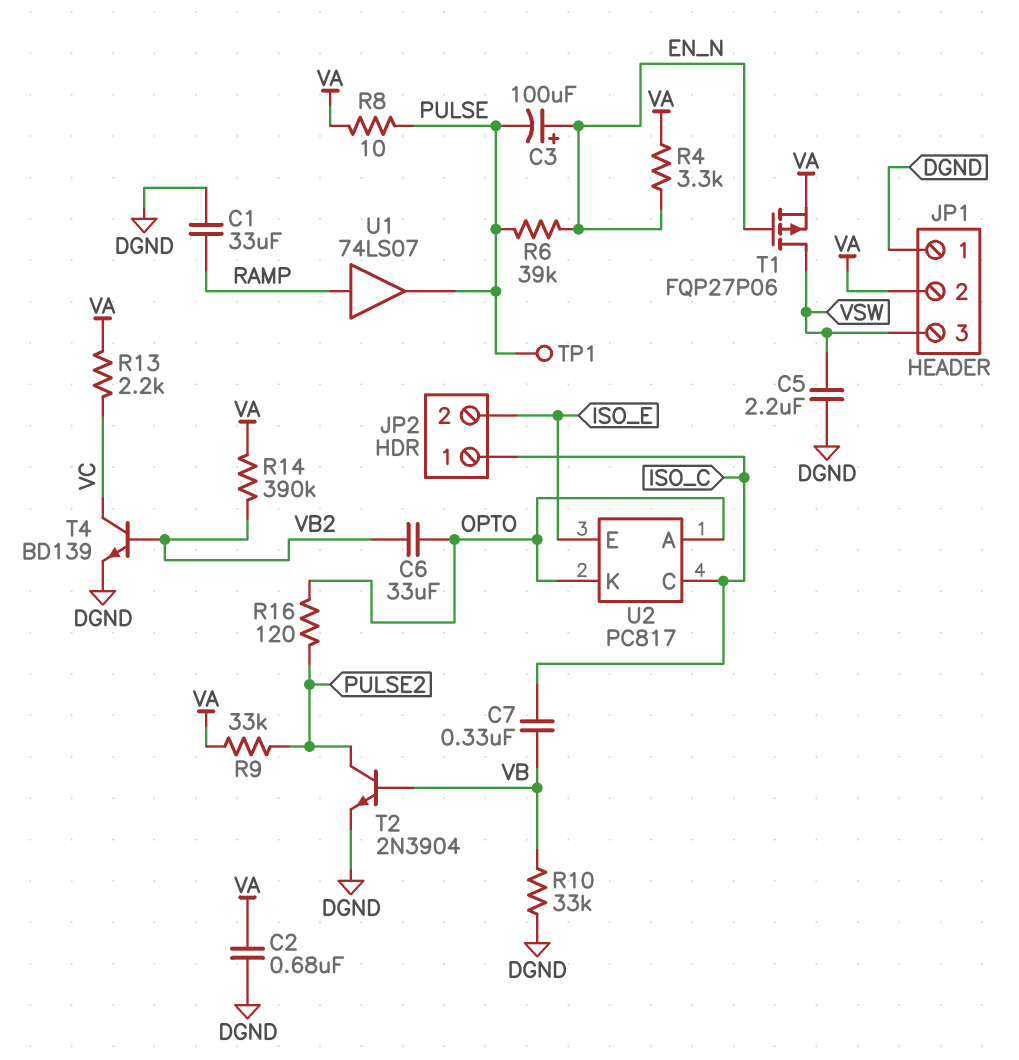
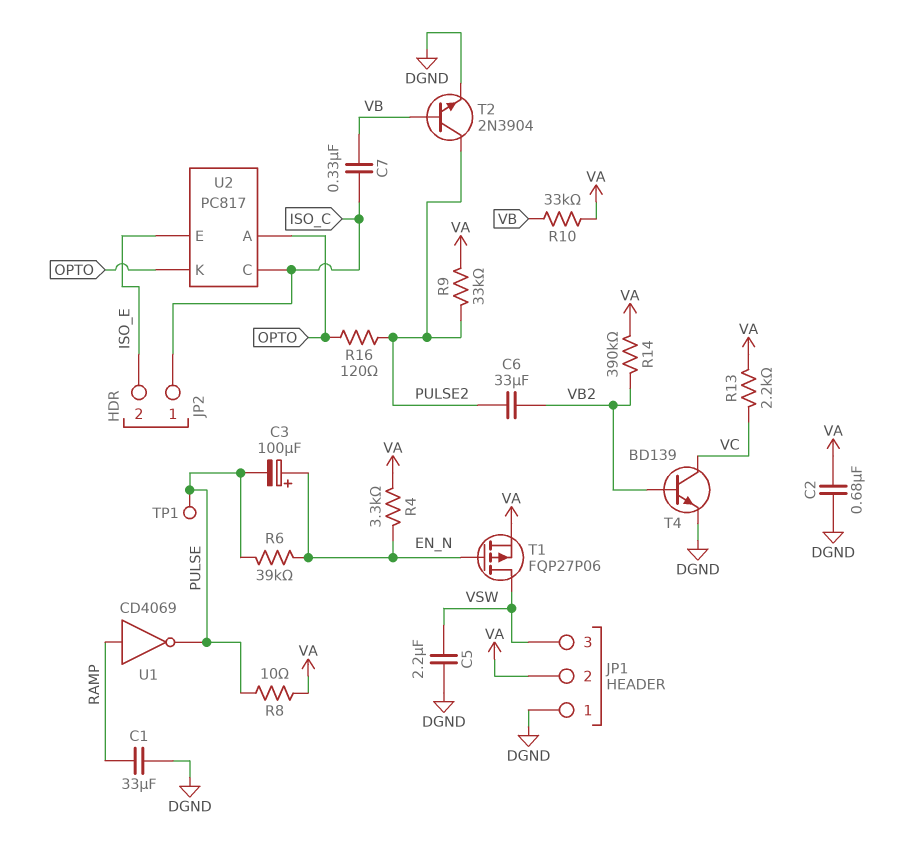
C6: 33uF (OPTO, VB2) -> 33uF (PULSE2, VB2)
R10: 33k (DGND, VB) -> 33k (VA, VB)
U1: buffer 74LS07 (in RAMP, out PULSE) -> NOT CD4069 (in RAMP, out PULSE)

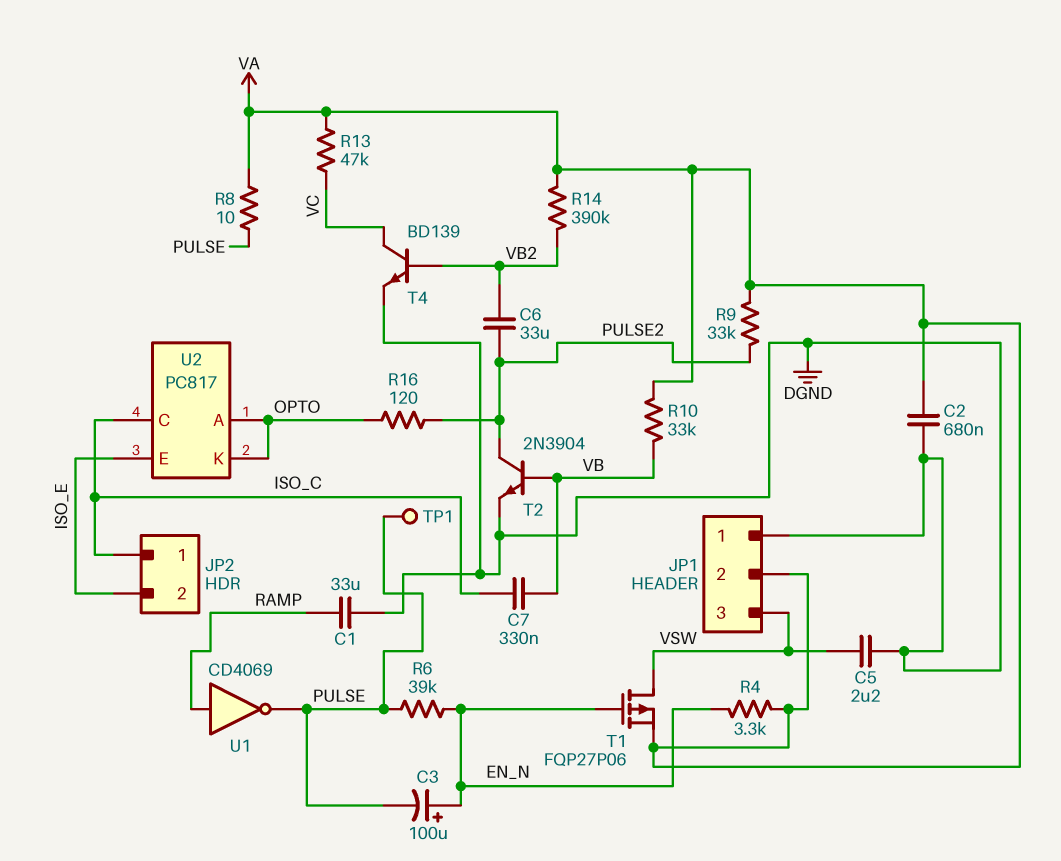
R13: 2.2k (VA, VC) -> 47k (VA, VC)

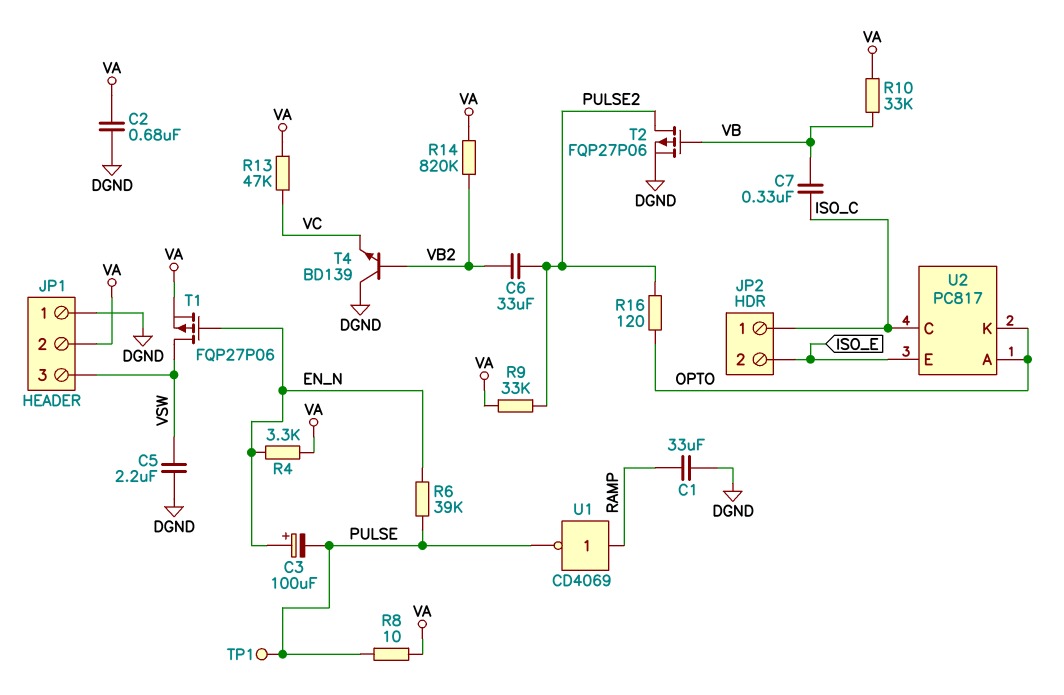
R14: 390k (VA, VB2) -> 820k (VA, VB2)
T2: NPN 2N3904 (B VB, C PULSE2, E DGND) -> PMOS FQP27P06 (G VB, D PULSE2, S DGND)
T4: NPN BD139 (B VB2, C VC, E DGND) -> NPN BD139 (B VB2, C DGND, E VC)

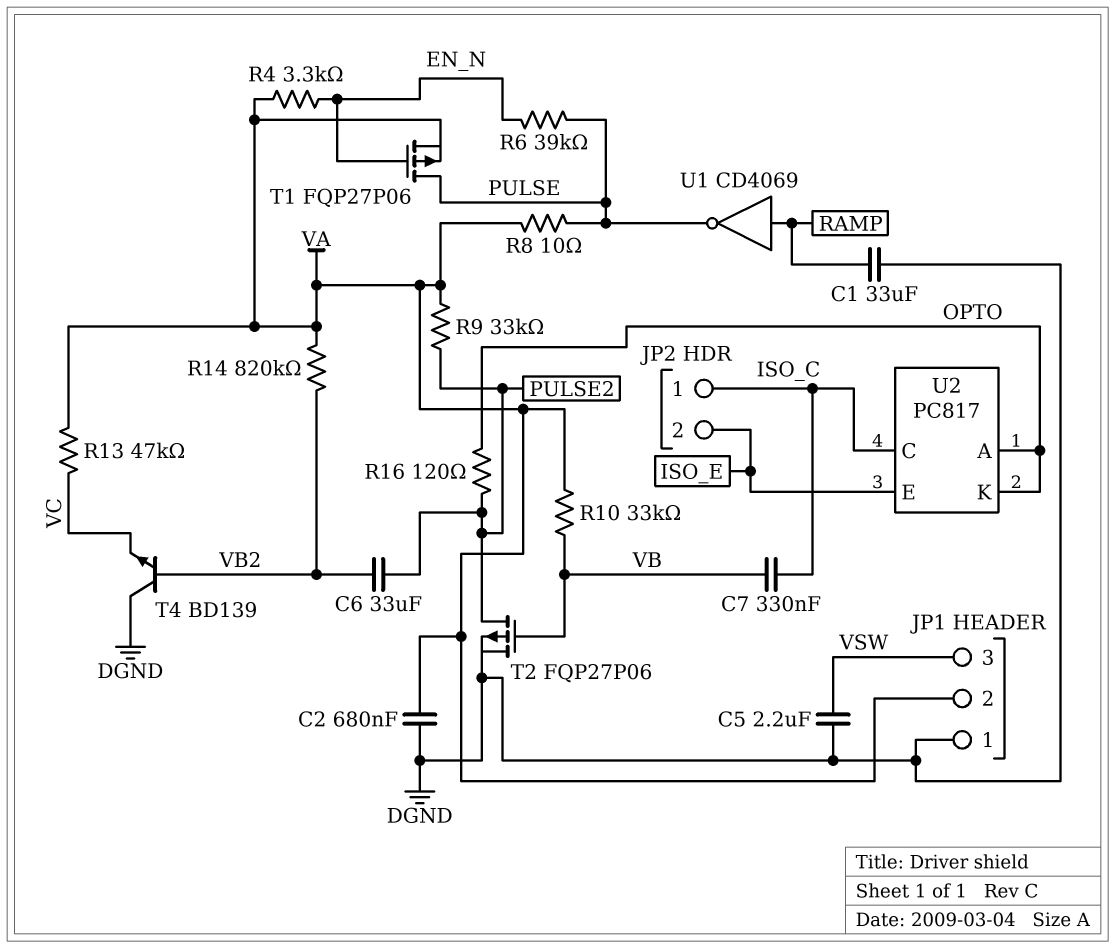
C3: 100uF (plus EN_N, minus PULSE) -> none
T1: PMOS FQP27P06 (G EN_N, D VSW, S VA) -> PMOS FQP27P06 (G EN_N, D PULSE, S VA)
TP1: test point (PULSE) -> none

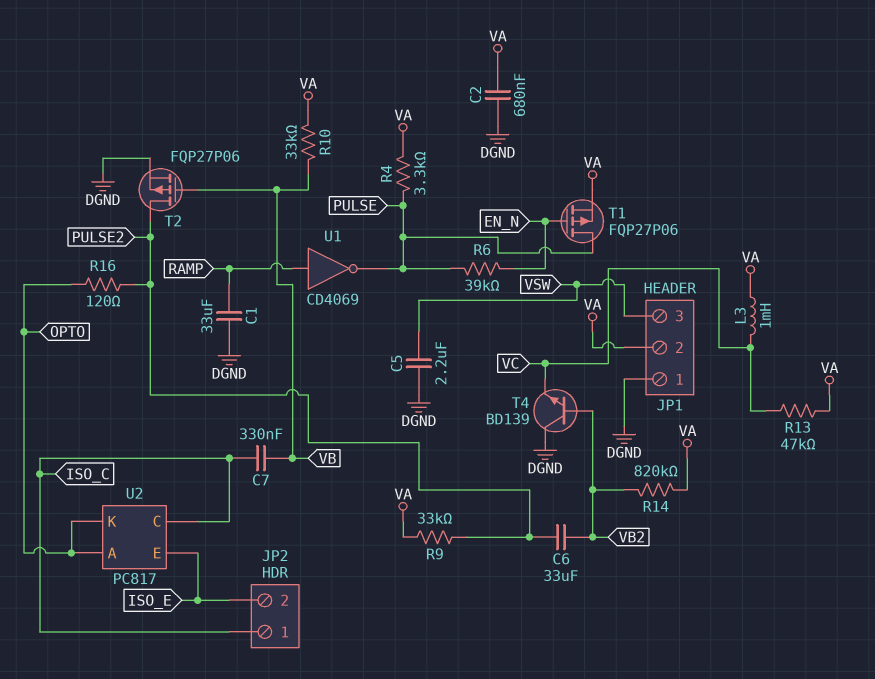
L3: none -> 1mH (VA, VC)
R4: 3.3k (EN_N, VA) -> 3.3k (PULSE, VA)
R8: 10 (PULSE, VA) -> none

